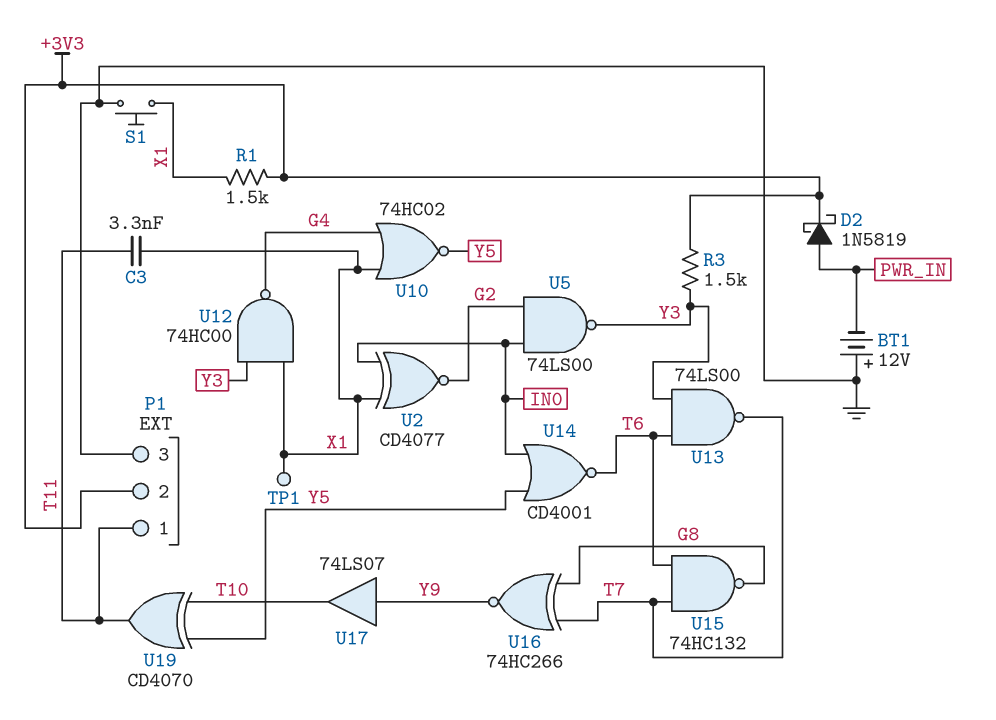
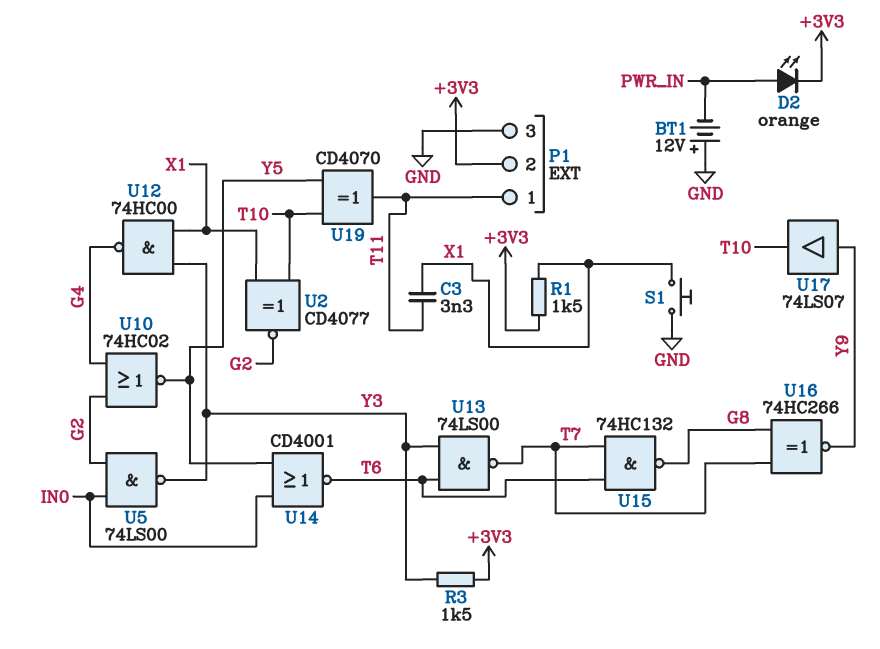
D2: schottky 1N5819 (A PWR_IN, K +3V3) -> LED orange (A PWR_IN, K +3V3)
TP1: test point (X1) -> none
U2: XNOR CD4077 (in IN0, in X1, out G2) -> XNOR CD4077 (in T10, in X1, out G2)
U10: NOR 74HC02 (in G4, in X1, out Y5) -> NOR 74HC02 (in G2, in G4, out Y5)

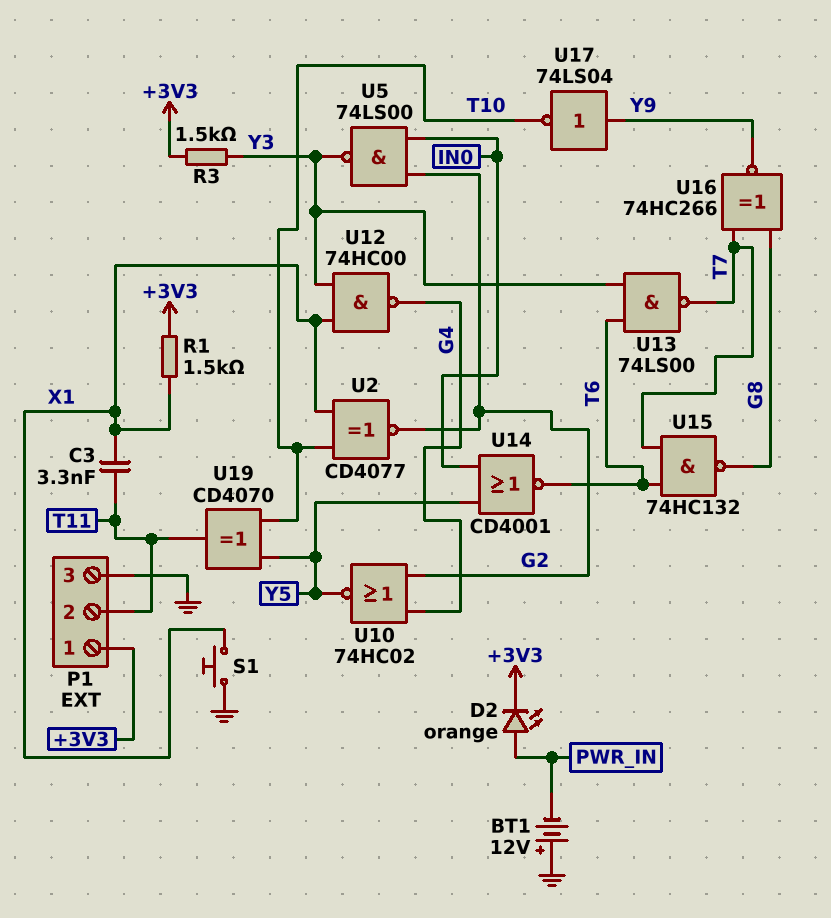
P1 pin 1: T11 -> +3V3
P1 pin 2: +3V3 -> T11
U17: buffer 74LS07 (in Y9, out T10) -> NOT 74LS04 (in Y9, out T10)

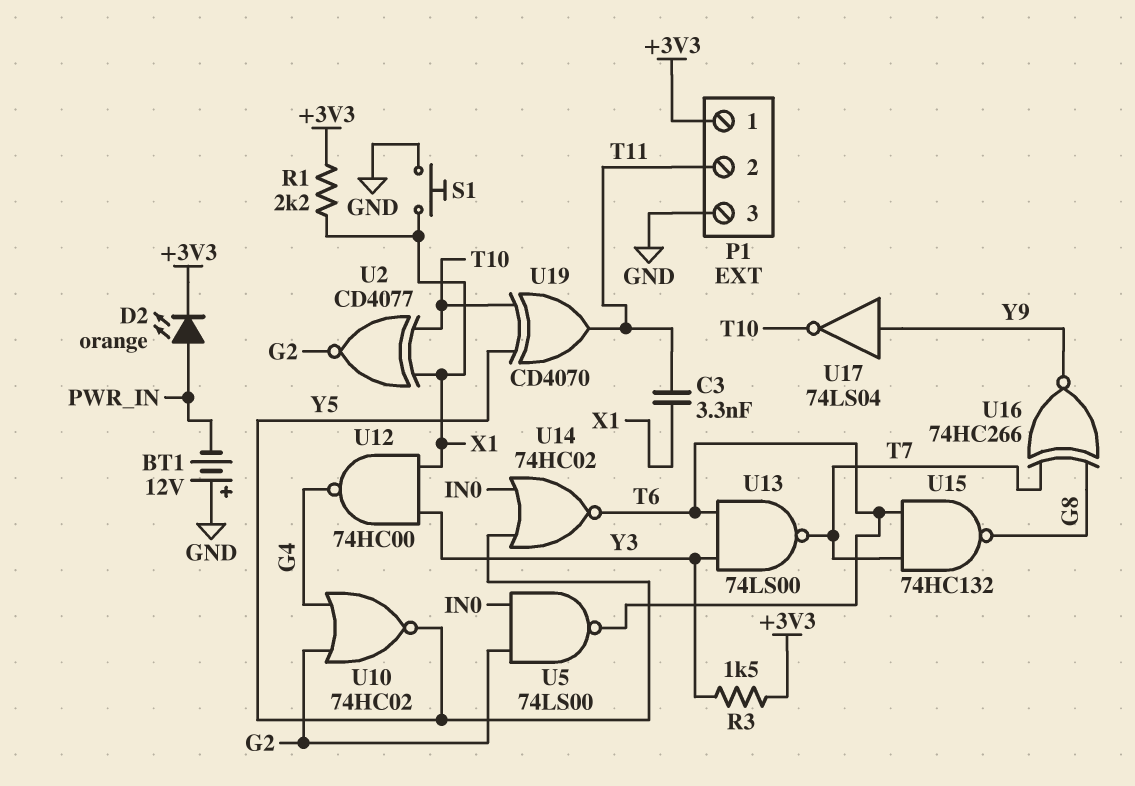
R1: 1.5k (+3V3, X1) -> 2.2k (+3V3, X1)
U5: NAND 74LS00 (in G2, in IN0, out Y3) -> NAND 74LS00 (in G2, in IN0, out T6)
U14: NOR CD4001 (in IN0, in Y5, out T6) -> NOR 74HC02 (in IN0, in Y5, out T6)

